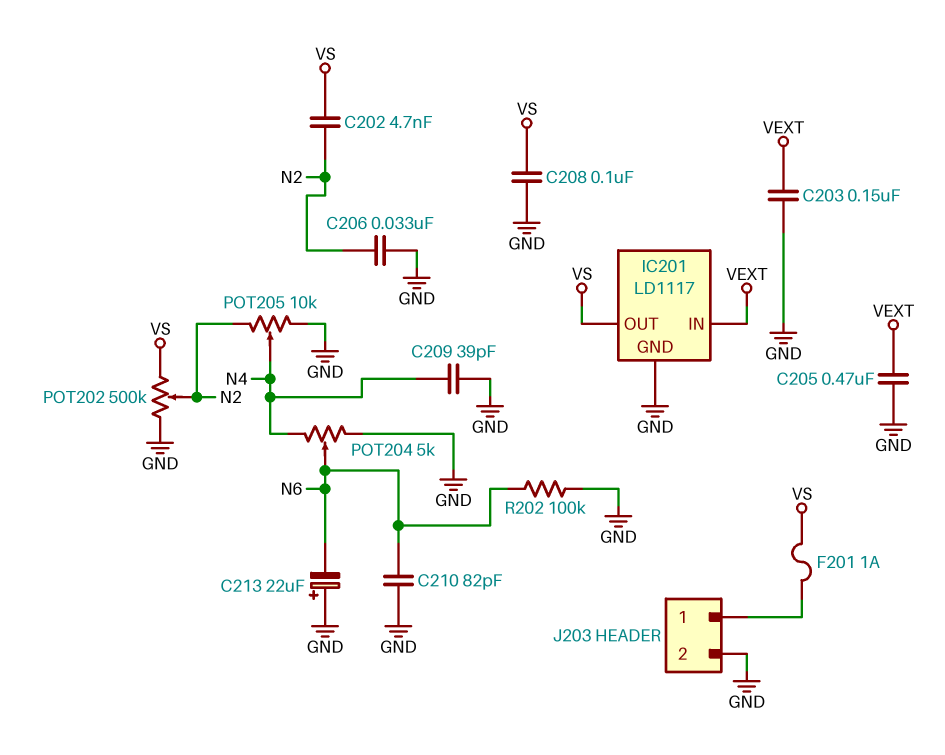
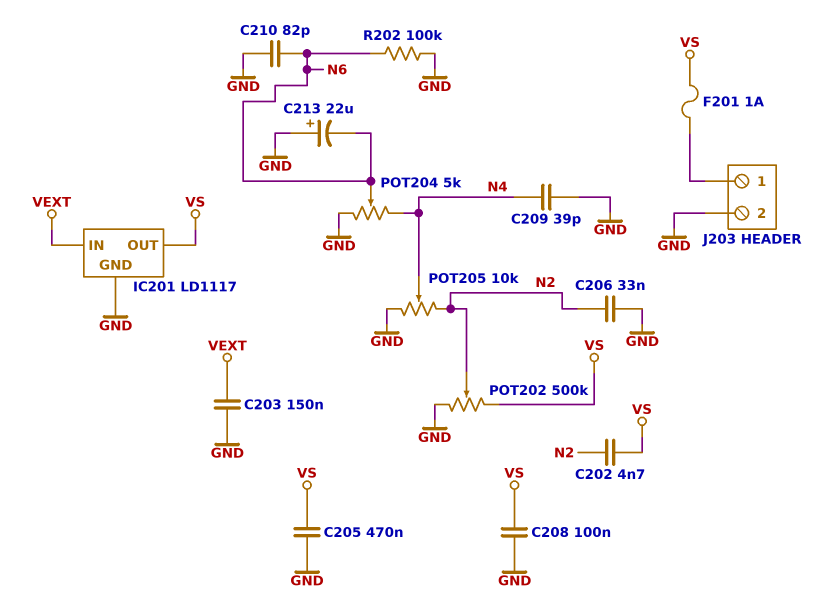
C205: 470nF (GND, VEXT) -> 470nF (GND, VS)

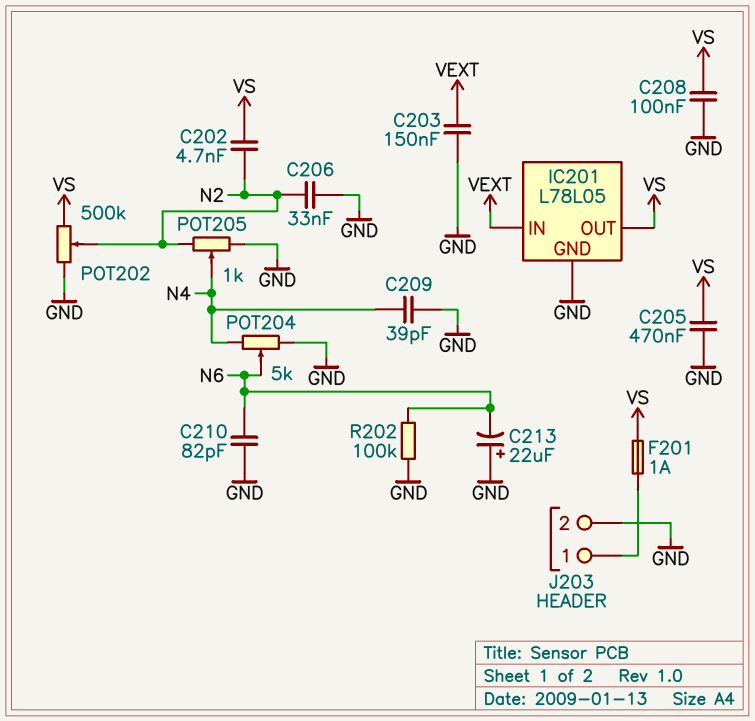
IC201: LD1117 -> L78L05
POT205: 10k (GND, N2, wiper N4) -> 1k (GND, N2, wiper N4)

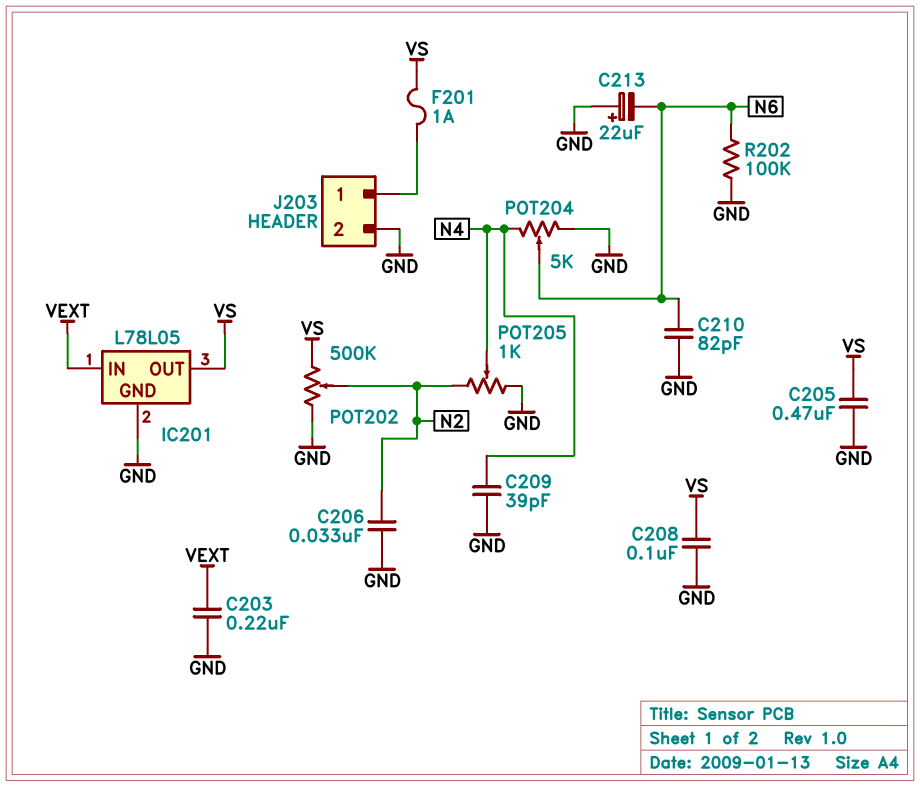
C202: 4.7nF (N2, VS) -> none
C203: 150nF (GND, VEXT) -> 220nF (GND, VEXT)

